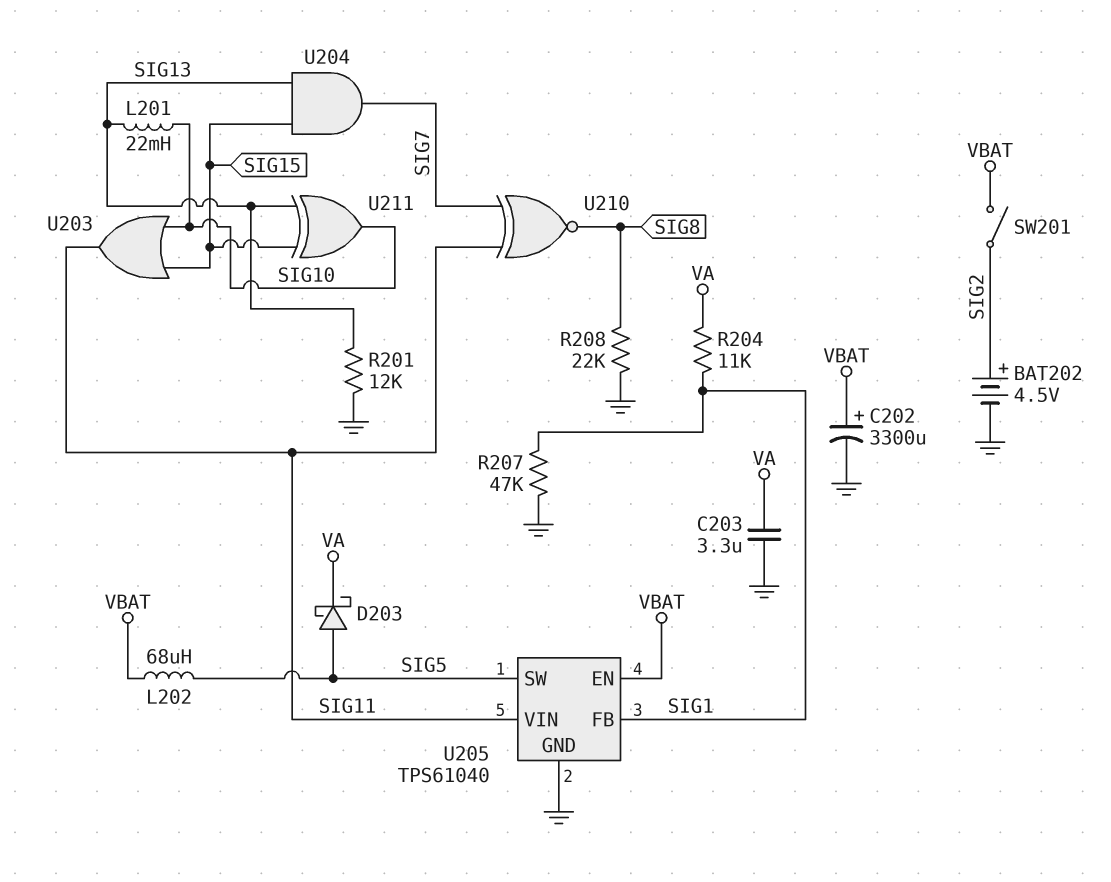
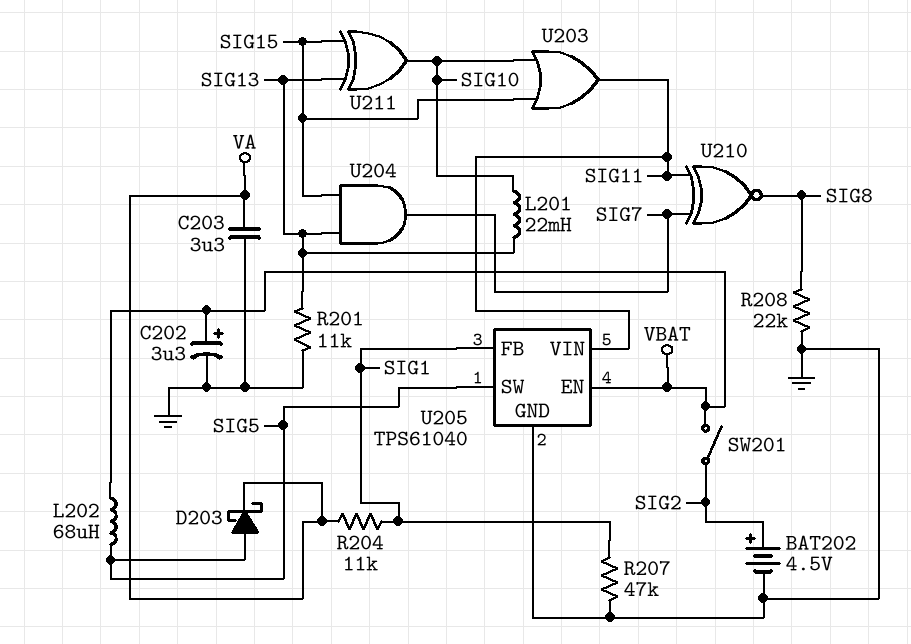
C202: 3300uF (plus VBAT, minus GND) -> 3.3uF (plus VBAT, minus GND)
R201: 12k (GND, SIG13) -> 11k (GND, SIG13)

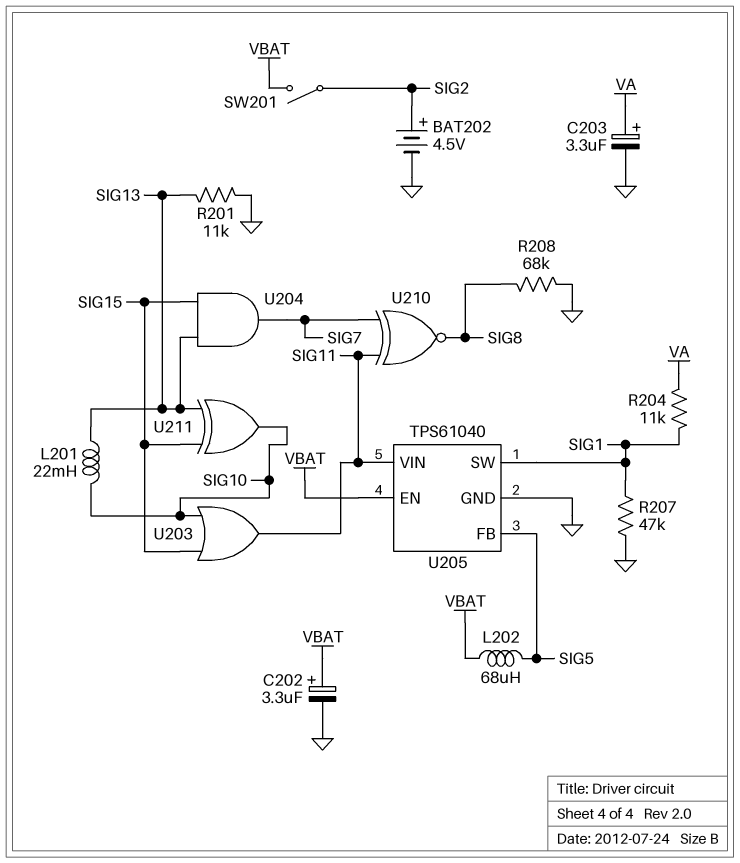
C203: 3.3uF (GND, VA) -> 3.3uF (plus VA, minus GND)
D203: schottky (A SIG5, K VA) -> none
R208: 22k (GND, SIG8) -> 68k (GND, SIG8)
U205 pin FB: SIG1 -> SIG5
U205 pin SW: SIG5 -> SIG1

